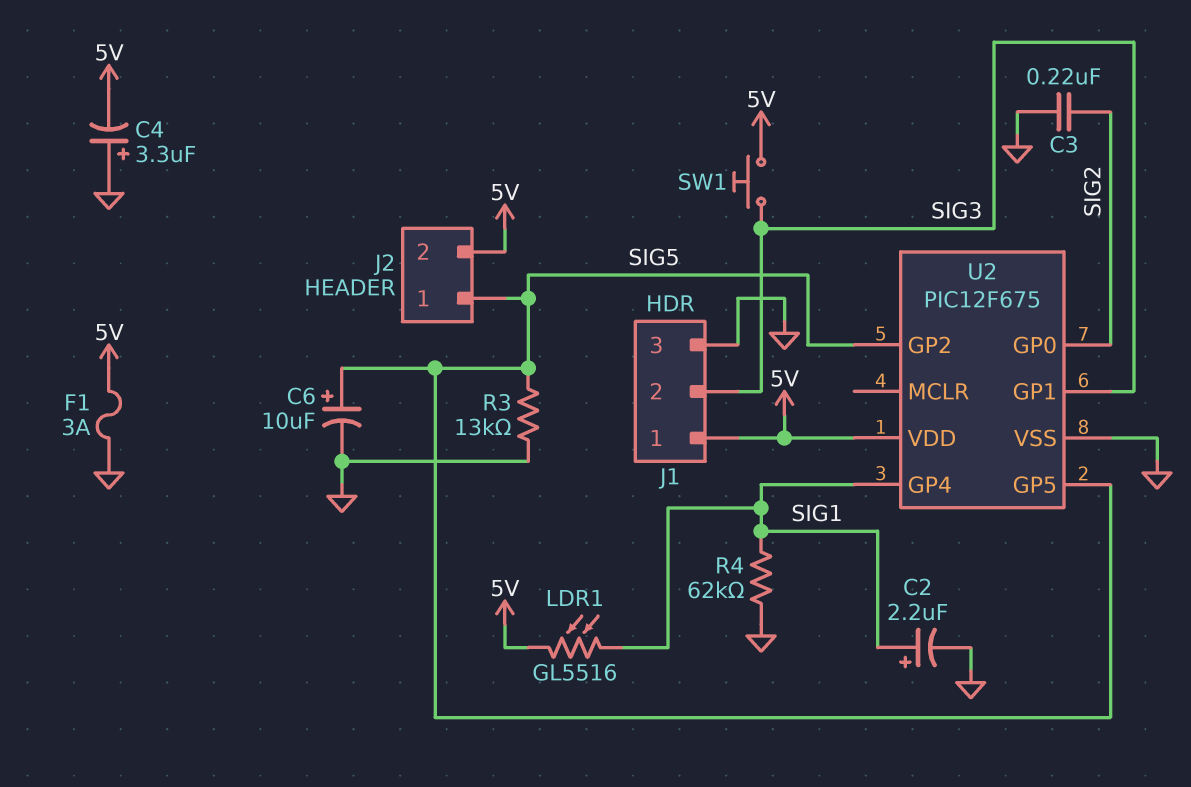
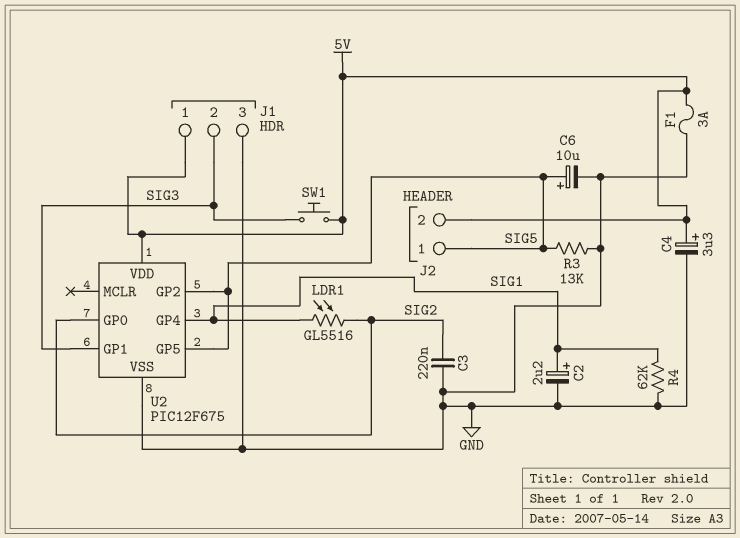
C4: 3.3uF (plus GND, minus 5V) -> 3.3uF (plus 5V, minus GND)
LDR1: GL5516 (5V, SIG1) -> GL5516 (SIG1, SIG2)

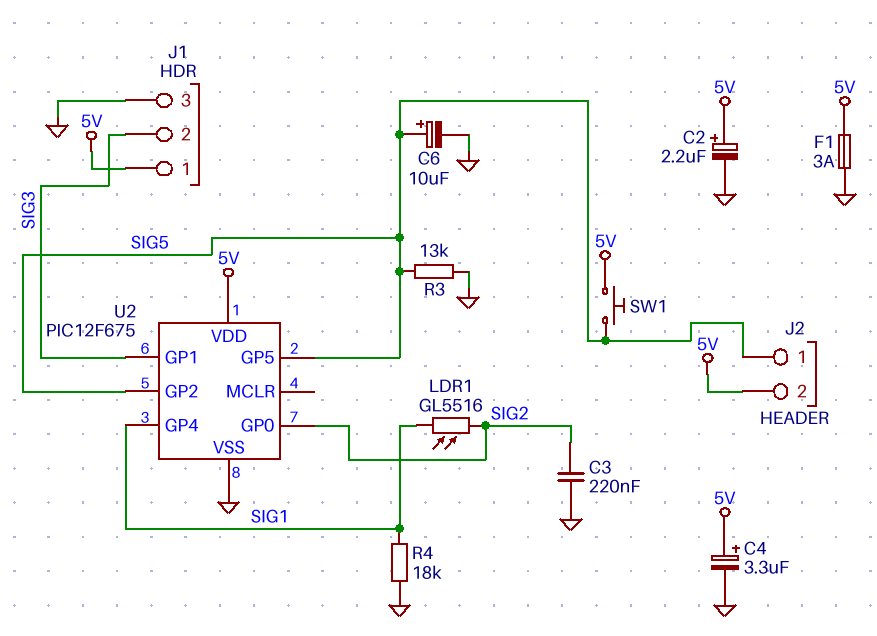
C2: 2.2uF (plus SIG1, minus GND) -> 2.2uF (plus 5V, minus GND)
R4: 62k (GND, SIG1) -> 18k (GND, SIG1)
SW1: button (5V, SIG3) -> button (5V, SIG5)

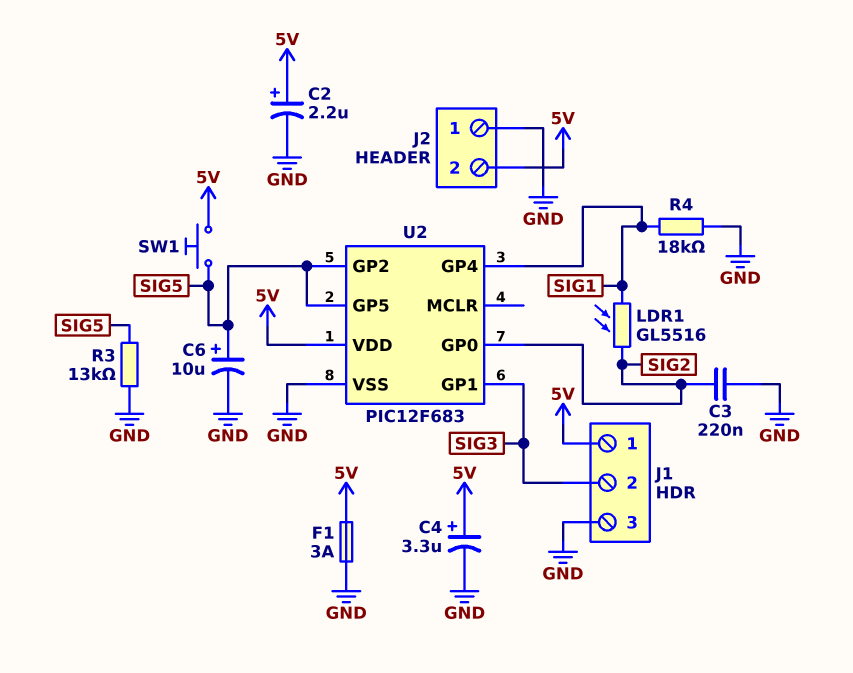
J2 pin 1: SIG5 -> GND
U2: PIC12F675 -> PIC12F683

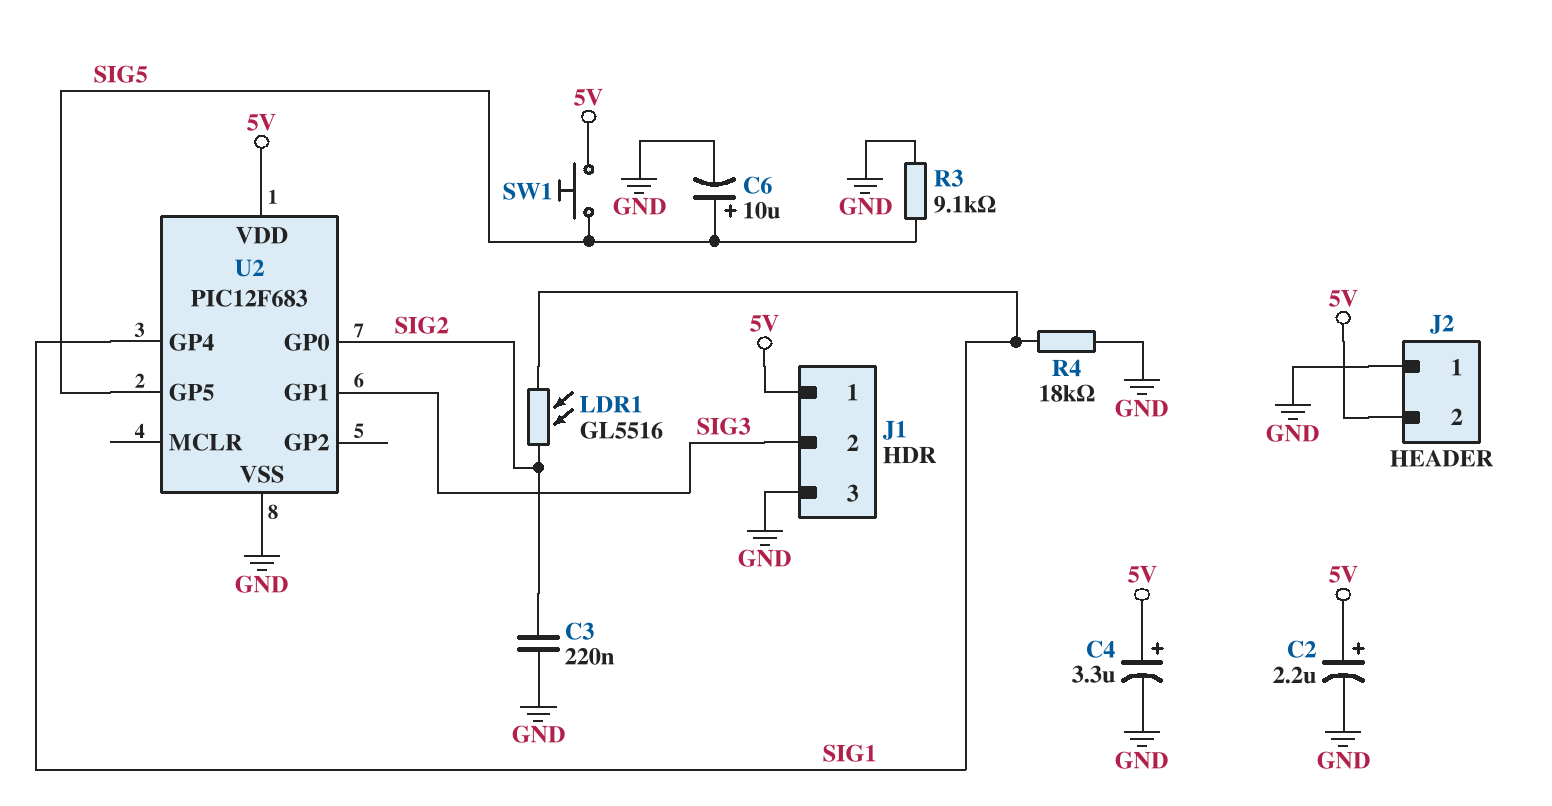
F1: 3A (5V, GND) -> none
R3: 13k (GND, SIG5) -> 9.1k (GND, SIG5)
U2 pin GP2: SIG5 -> none

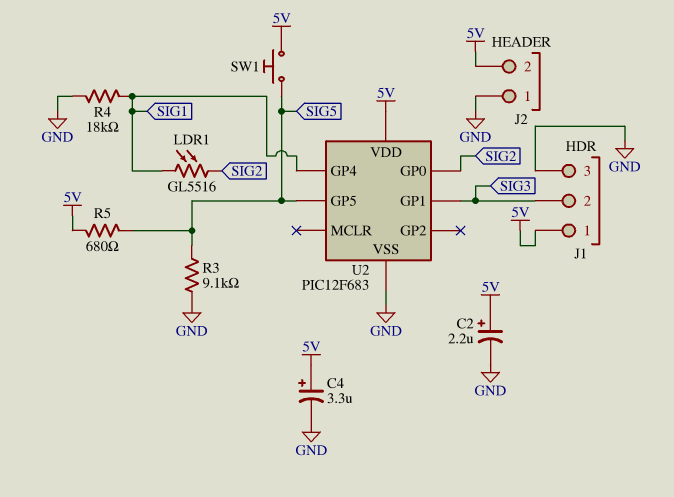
C3: 220nF (GND, SIG2) -> none
C6: 10uF (plus SIG5, minus GND) -> none
R5: none -> 680 (5V, SIG5)

